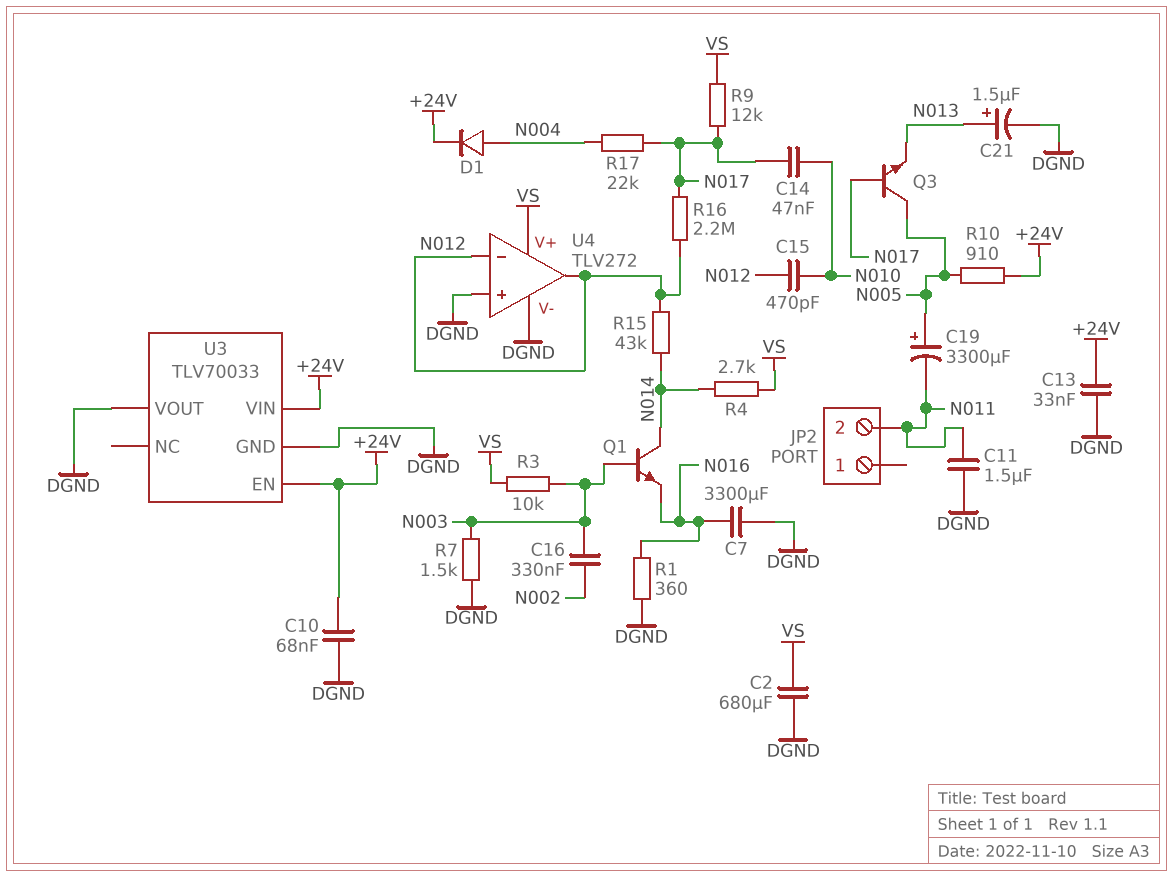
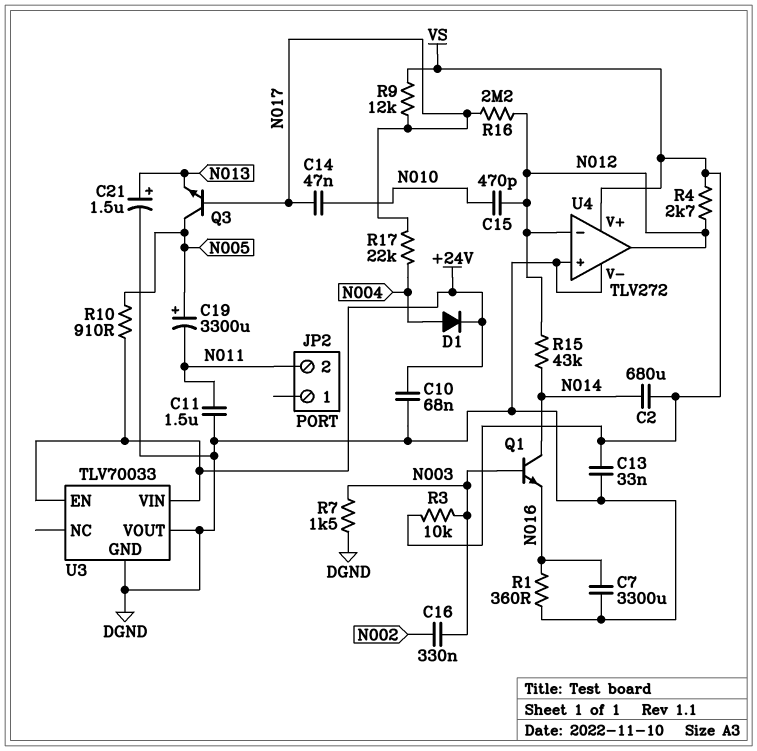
C2: 680uF (DGND, VS) -> 680uF (N014, VS)
C13: 33nF (+24V, DGND) -> 33nF (DGND, VS)
R4: 2.7k (N014, VS) -> 2.7k (N012, VS)

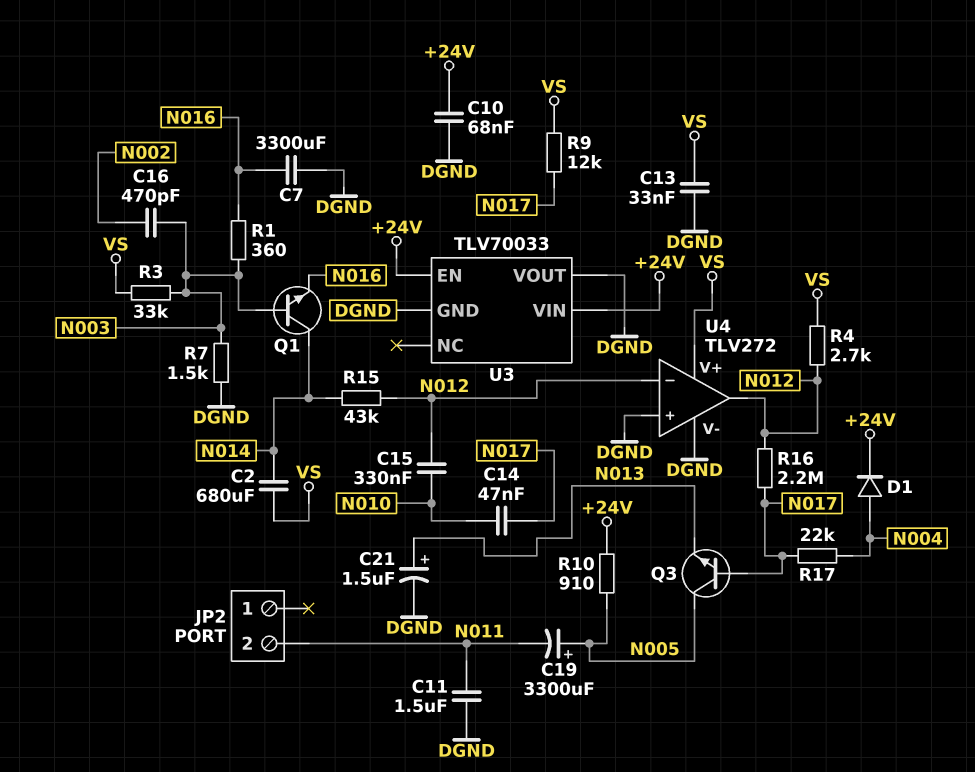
C15: 470pF (N010, N012) -> 330nF (N010, N012)
C16: 330nF (N002, N003) -> 470pF (N002, N003)
R1: 360 (DGND, N016) -> 360 (N003, N016)
R3: 10k (N003, VS) -> 33k (N003, VS)

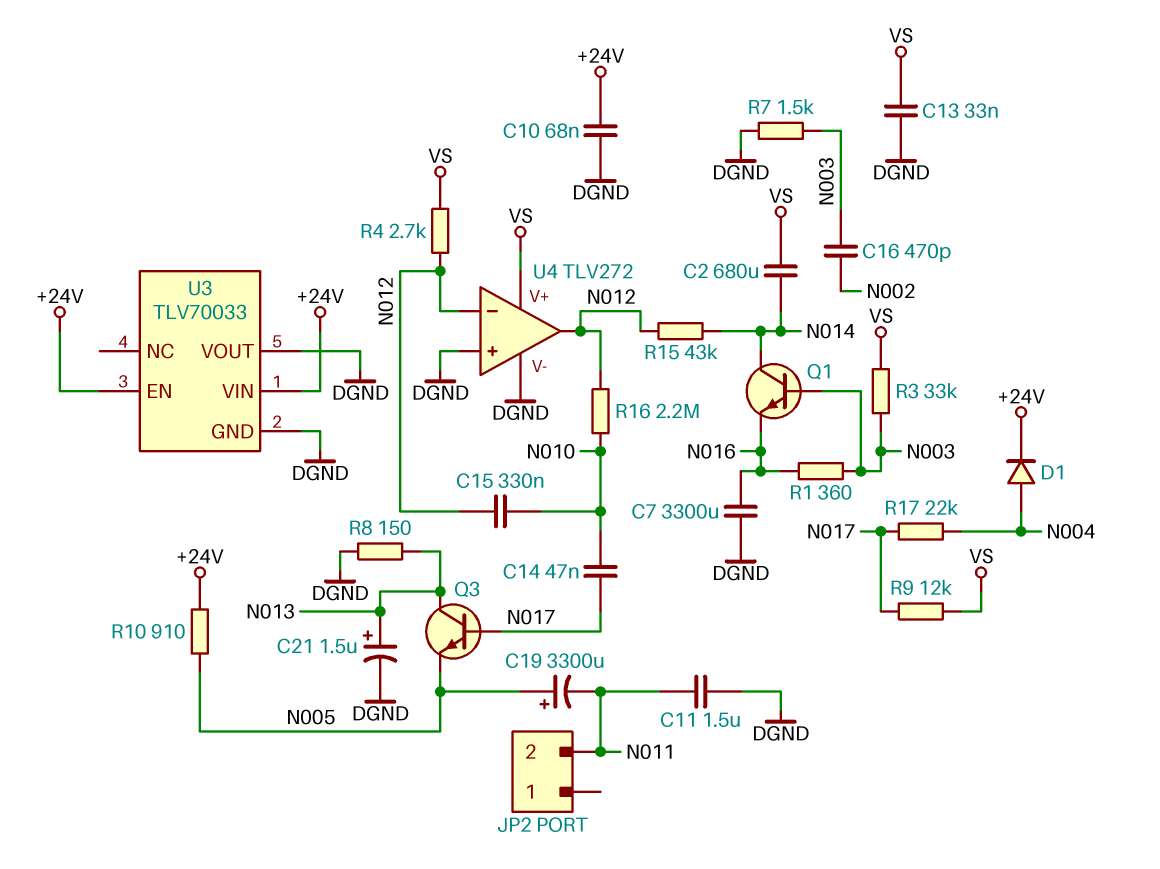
Q3: NPN (B N017, C N005, E N013) -> NPN (B N017, C N013, E N005)
R8: none -> 150 (DGND, N013)
R16: 2.2M (N012, N017) -> 2.2M (N010, N012)

